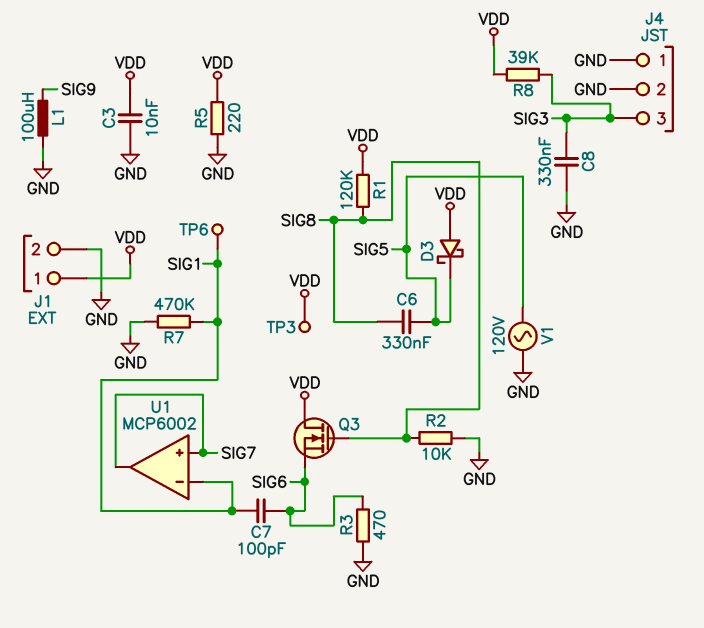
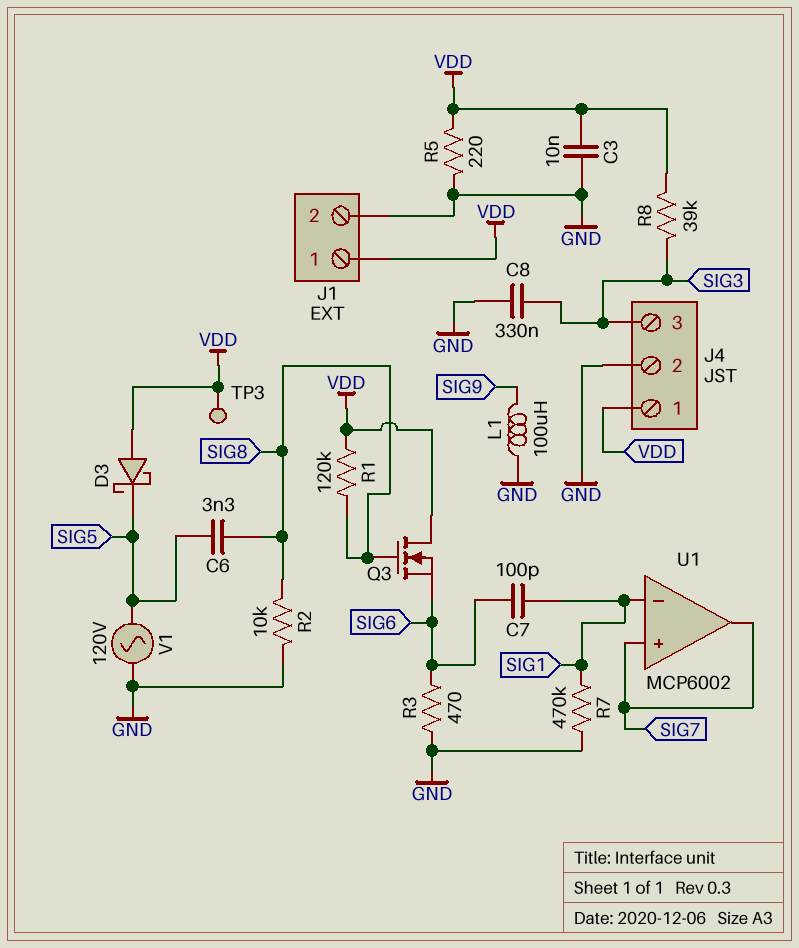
C6: 330nF (SIG5, SIG8) -> 3.3nF (SIG5, SIG8)
J4 pin 1: GND -> VDD
TP6: test point (SIG1) -> none

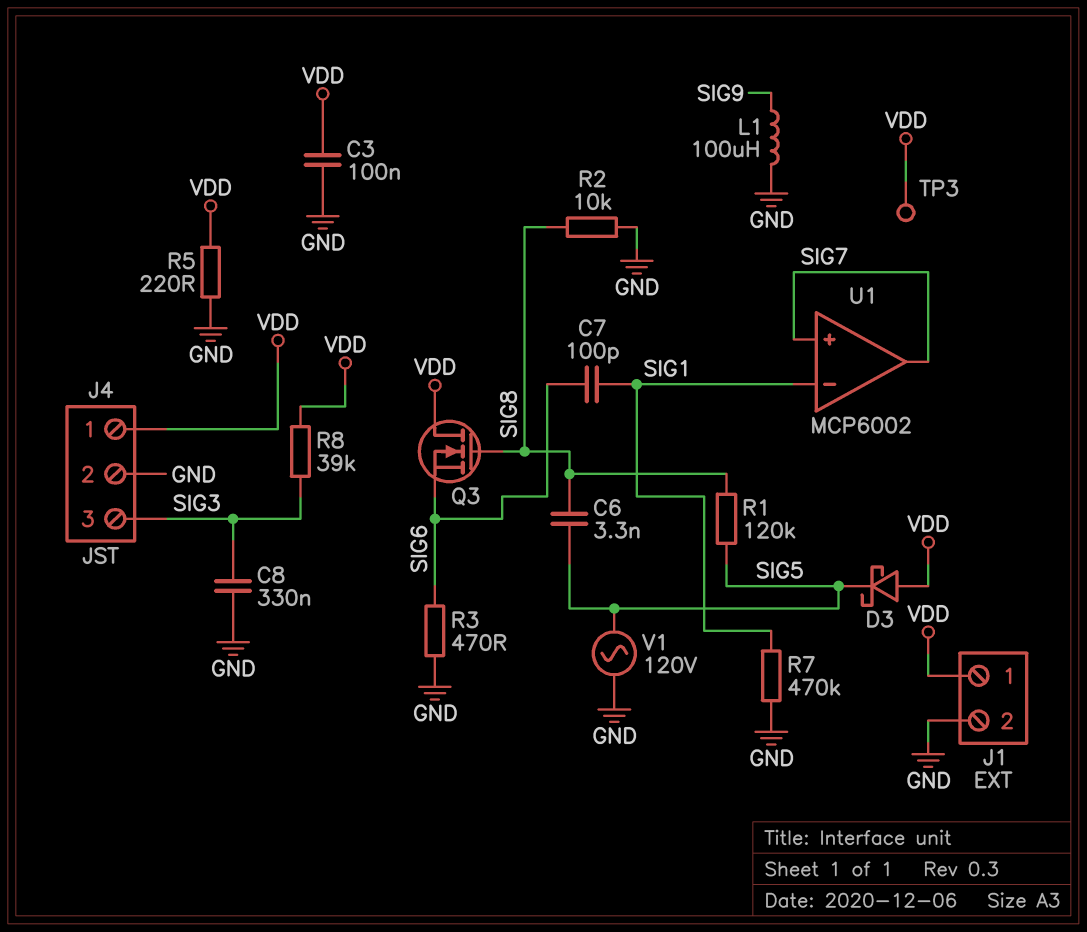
C3: 10nF (GND, VDD) -> 100nF (GND, VDD)
R1: 120k (SIG8, VDD) -> 120k (SIG5, SIG8)

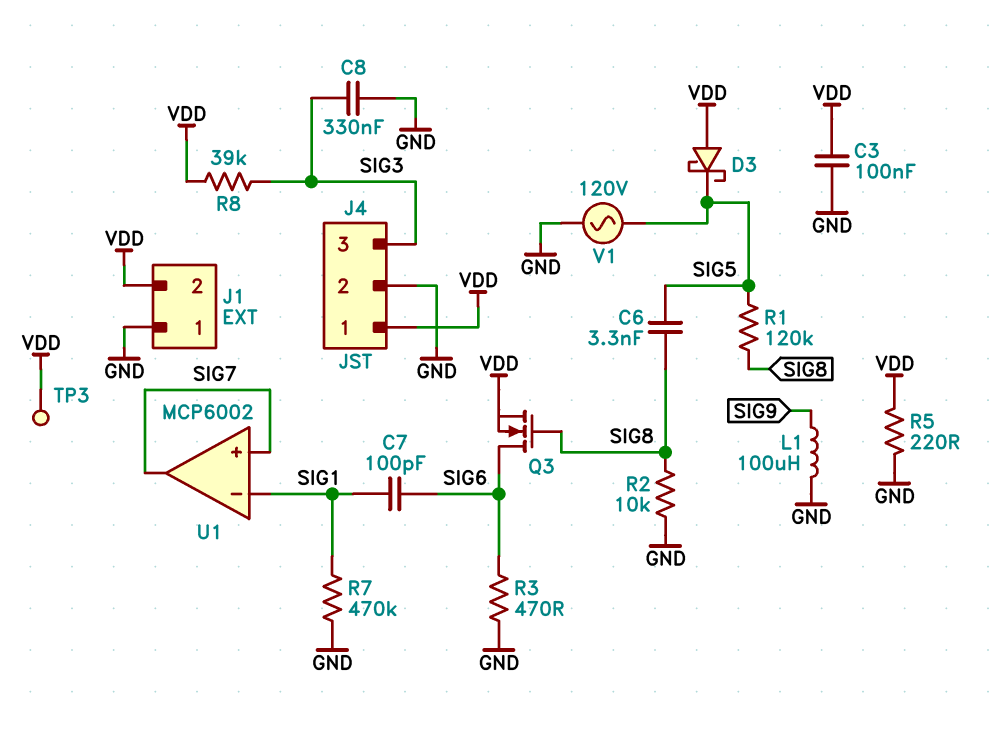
J1 pin 1: VDD -> GND
J1 pin 2: GND -> VDD
Q3: NMOS (G SIG8, D VDD, S SIG6) -> NMOS (G SIG8, D SIG6, S VDD)

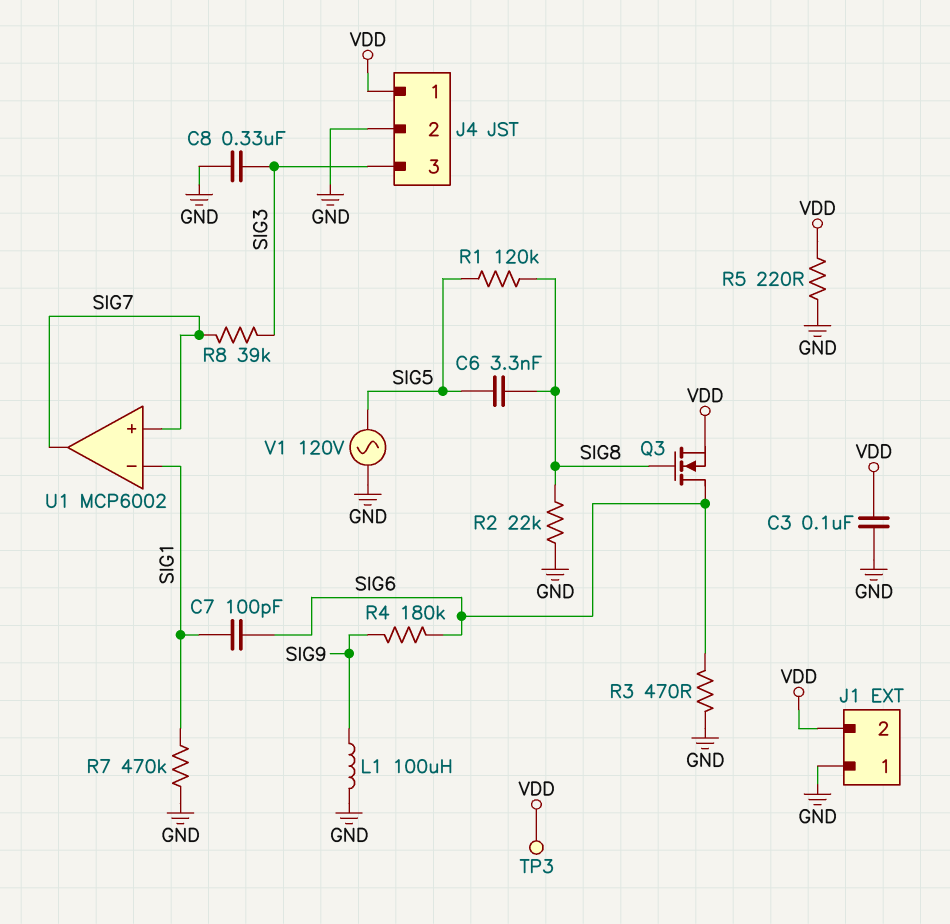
D3: schottky (A VDD, K SIG5) -> none
R2: 10k (GND, SIG8) -> 22k (GND, SIG8)
R4: none -> 180k (SIG6, SIG9)
R8: 39k (SIG3, VDD) -> 39k (SIG3, SIG7)

